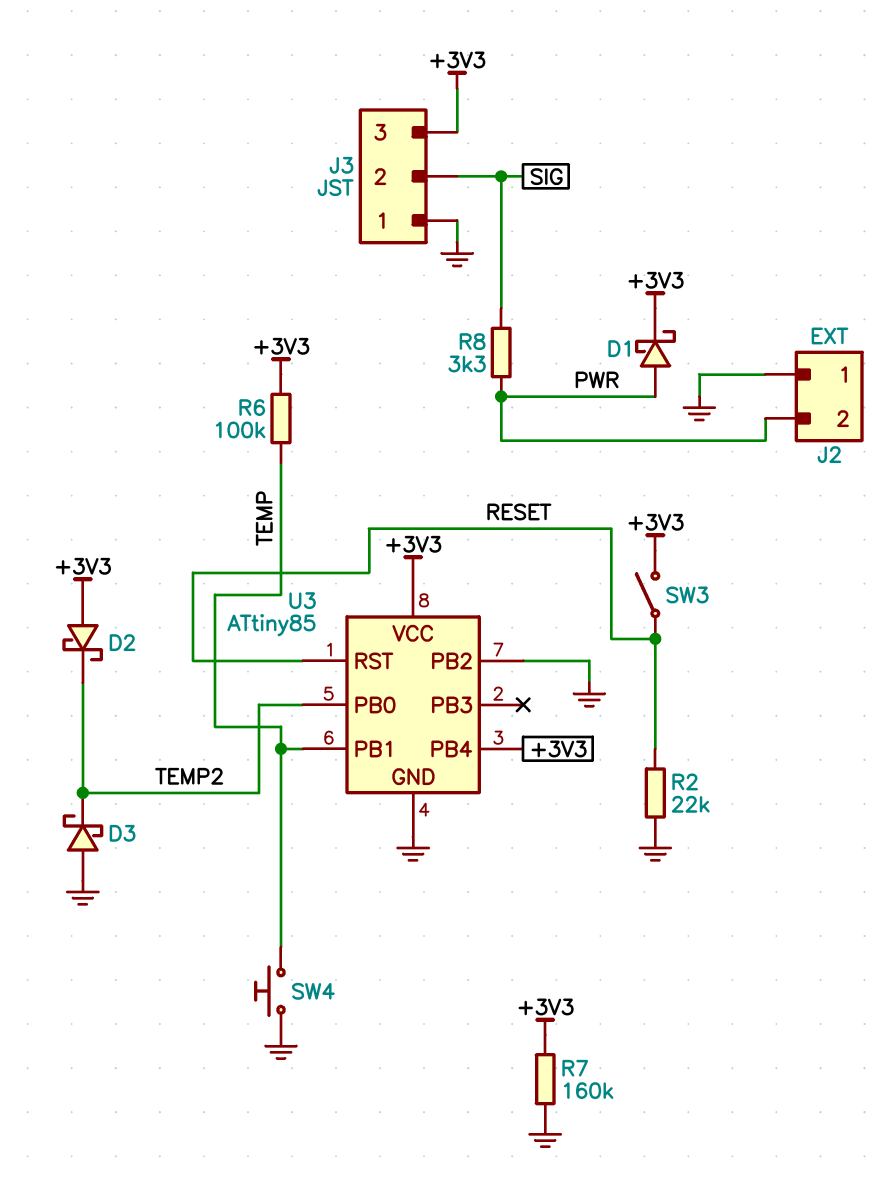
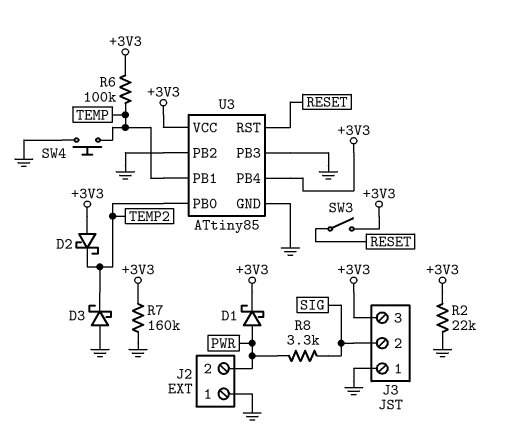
R2: 22k (GND, RESET) -> 22k (+3V3, GND)
U3 pin PB3: none -> GND

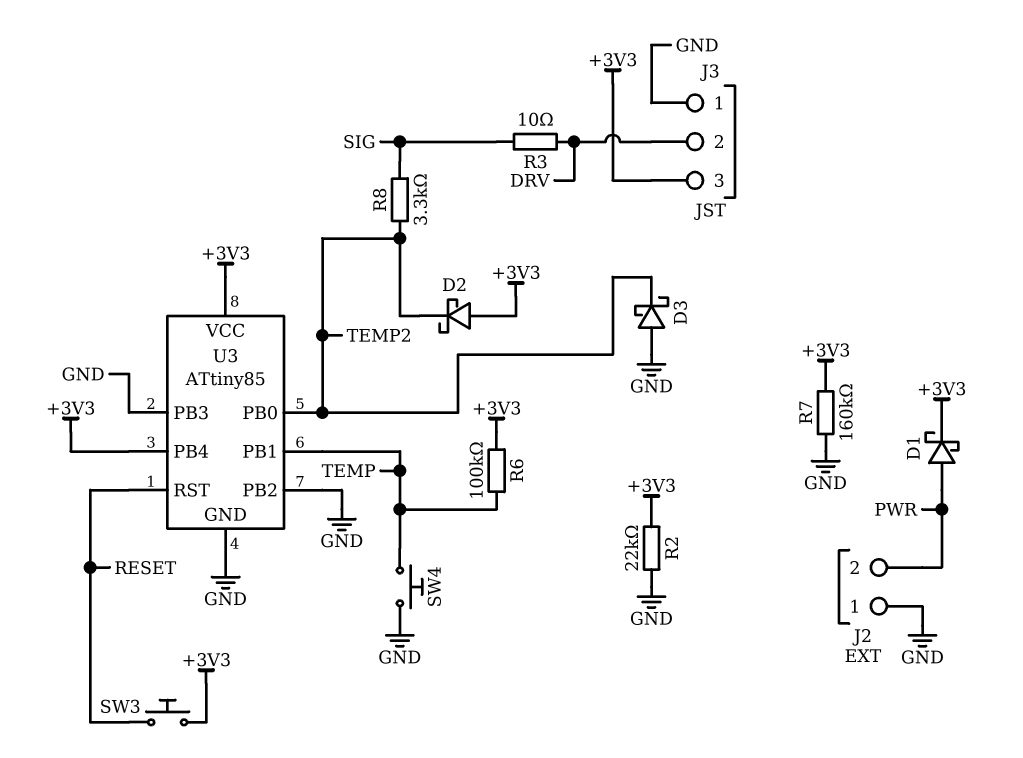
J3 pin 2: SIG -> DRV
R3: none -> 10 (DRV, SIG)
R8: 3.3k (PWR, SIG) -> 3.3k (SIG, TEMP2)
SW3: switch (+3V3, RESET) -> button (+3V3, RESET)

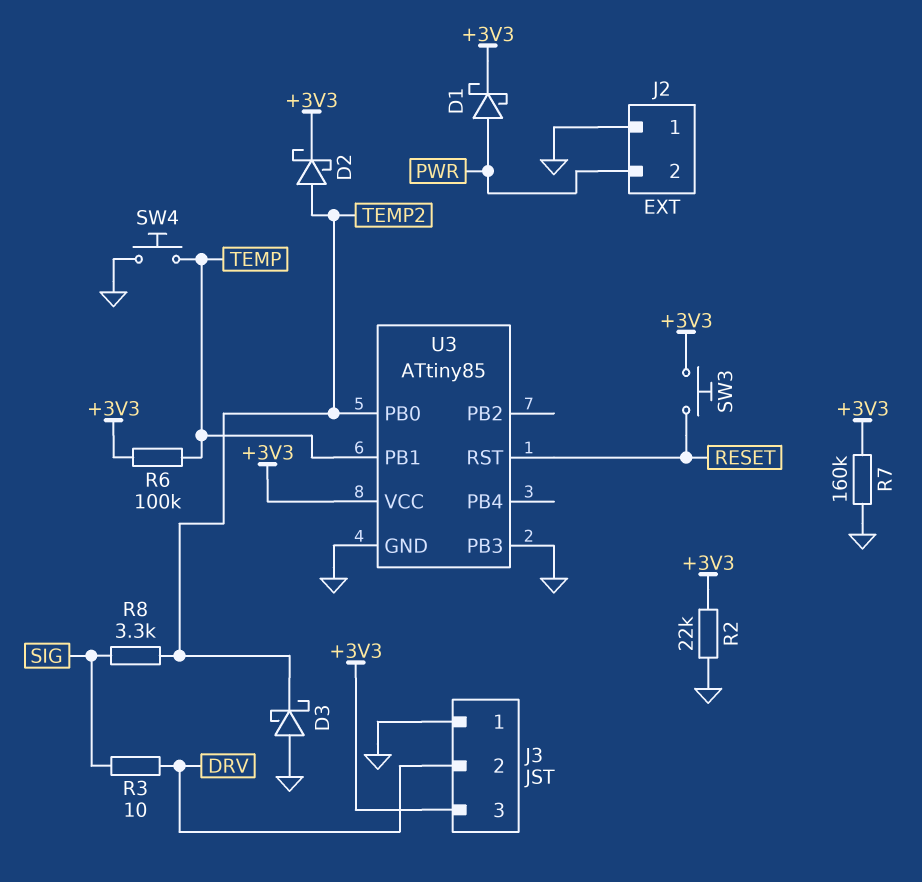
D2: schottky (A +3V3, K TEMP2) -> schottky (A TEMP2, K +3V3)
U3 pin PB2: GND -> none
U3 pin PB4: +3V3 -> none

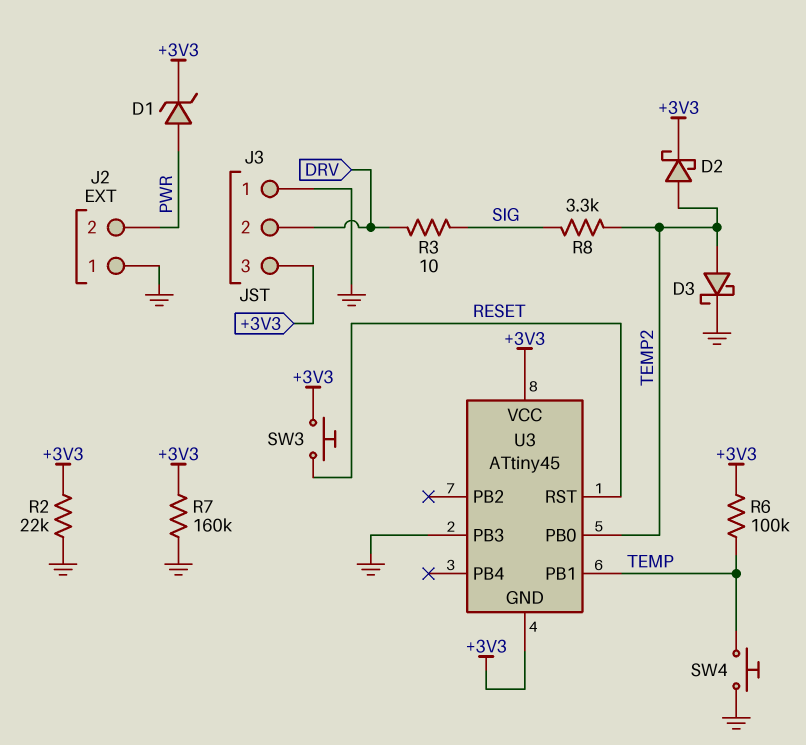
D1: schottky (A PWR, K +3V3) -> zener (A PWR, K +3V3)
D3: schottky (A GND, K TEMP2) -> schottky (A TEMP2, K GND)
U3: ATtiny85 -> ATtiny45
U3 pin GND: GND -> +3V3

